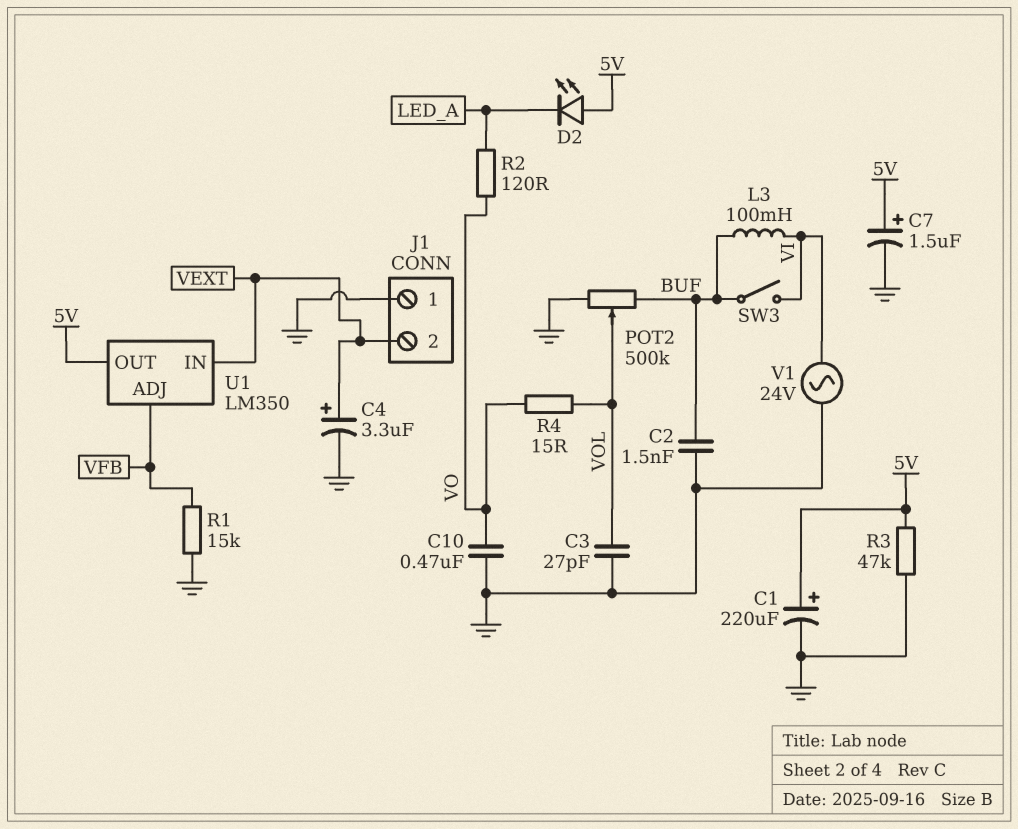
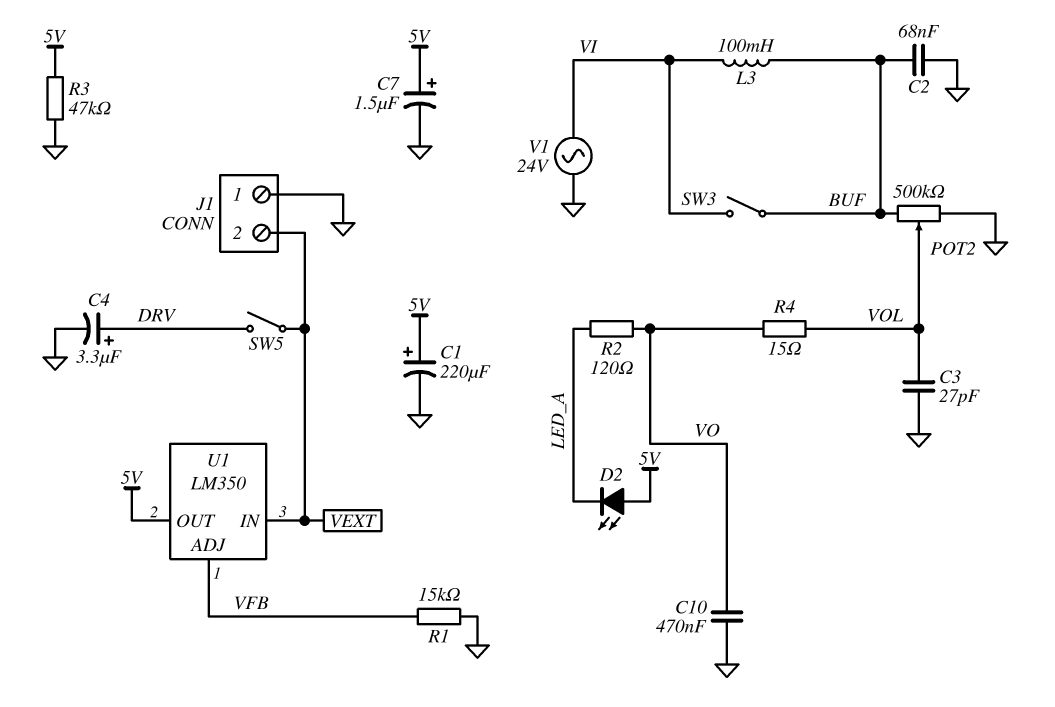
C2: 1.5nF (BUF, GND) -> 68nF (BUF, GND)
C4: 3.3uF (plus VEXT, minus GND) -> 3.3uF (plus DRV, minus GND)
SW5: none -> switch (DRV, VEXT)

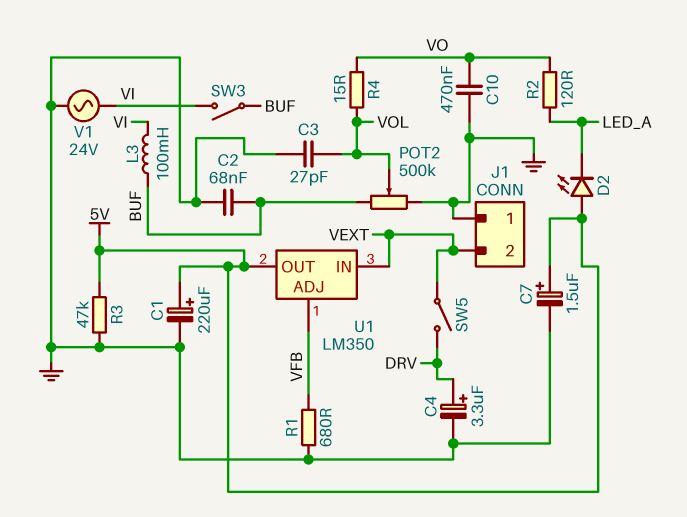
R1: 15k (GND, VFB) -> 680 (GND, VFB)

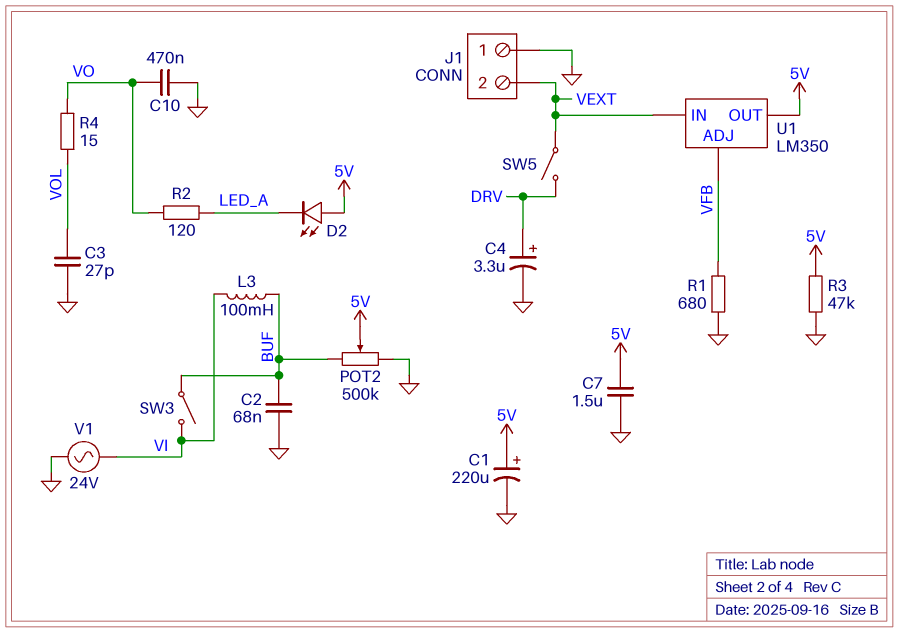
C7: 1.5uF (plus 5V, minus GND) -> 1.5uF (5V, GND)
POT2: 500k (BUF, GND, wiper VOL) -> 500k (BUF, GND, wiper 5V)

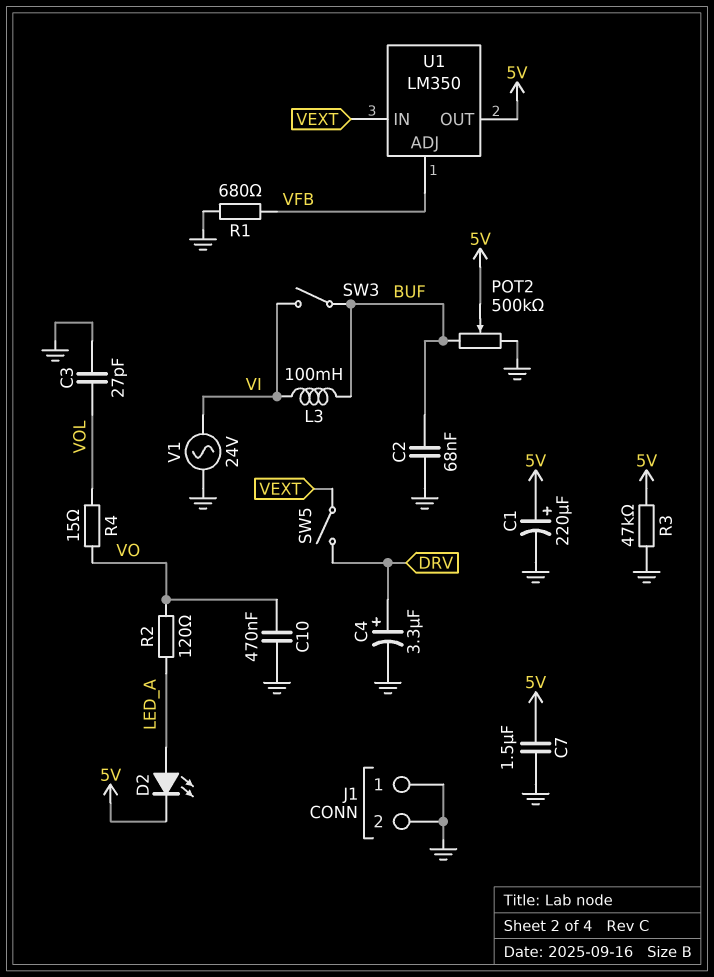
D2: LED (A 5V, K LED_A) -> LED (A LED_A, K 5V)
J1 pin 2: VEXT -> GND

